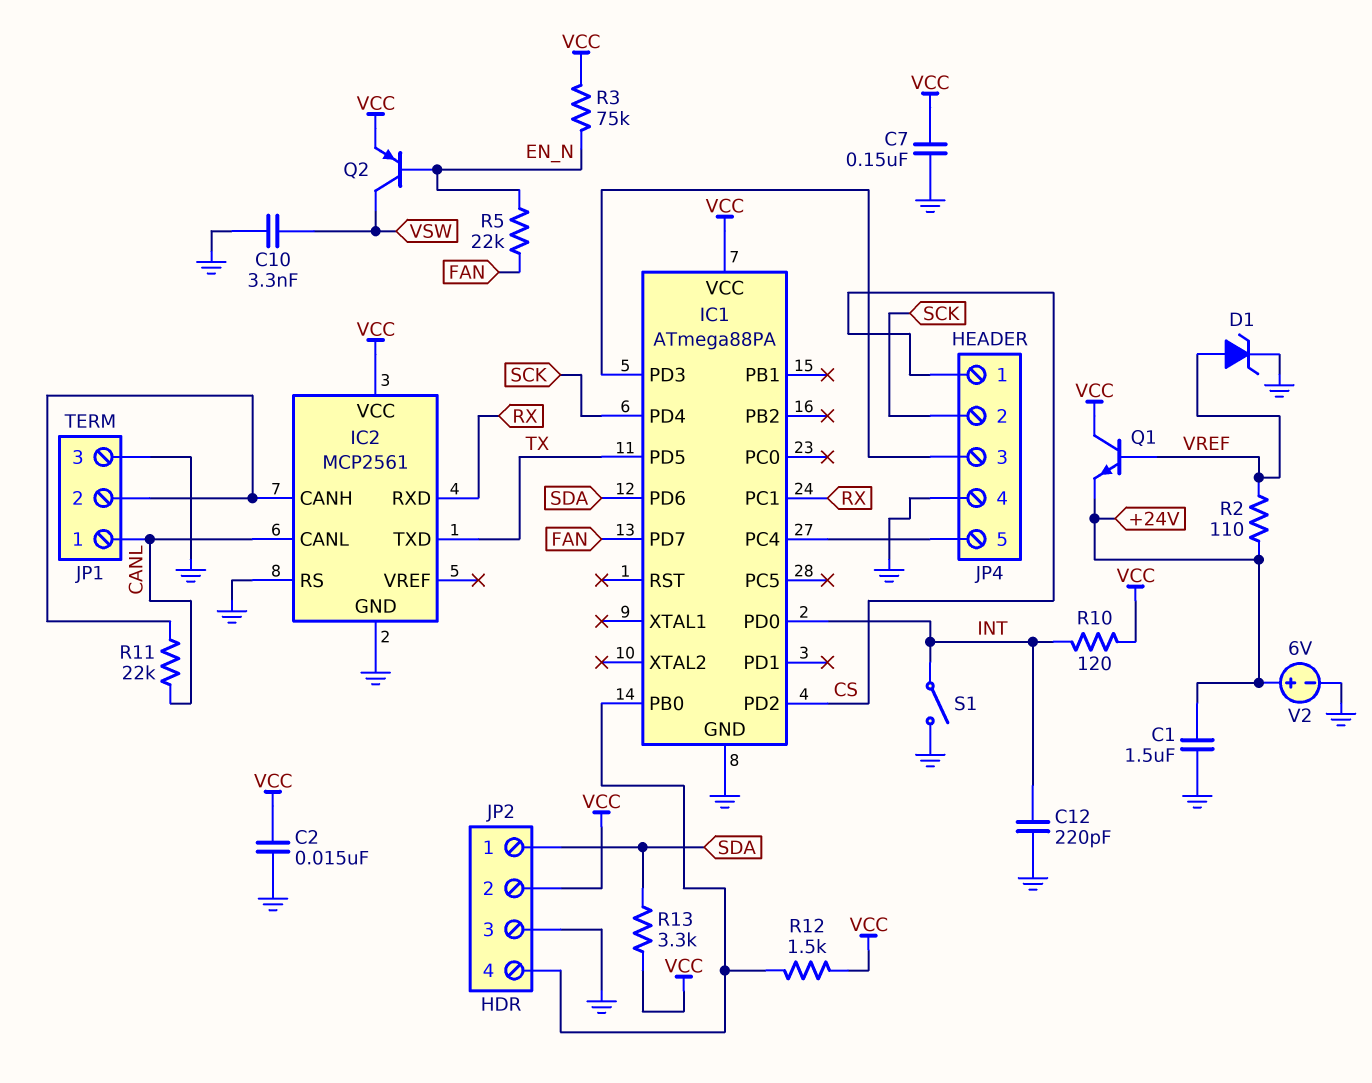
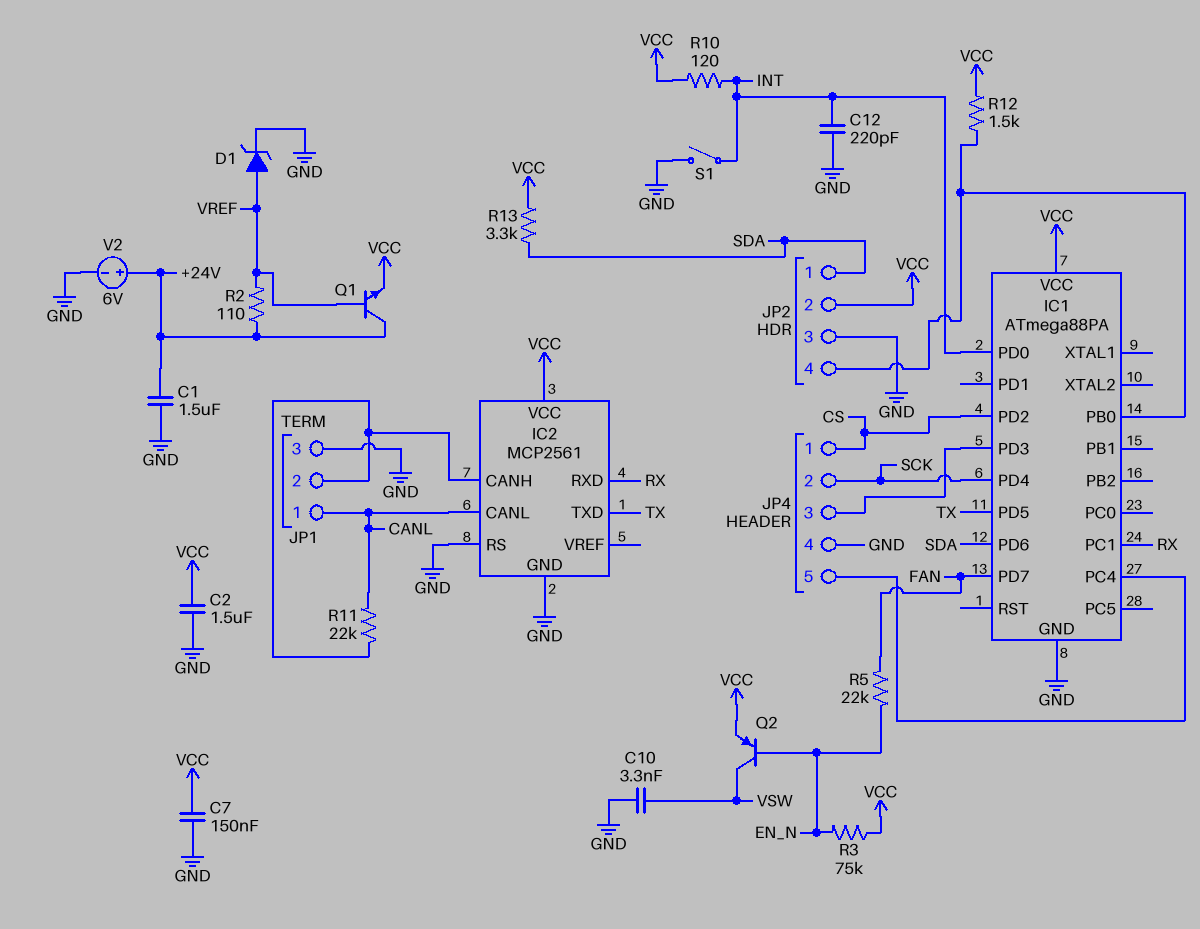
C2: 15nF (GND, VCC) -> 1.5uF (GND, VCC)
Q1: NPN (B VREF, C VCC, E +24V) -> NPN (B VREF, C +24V, E VCC)

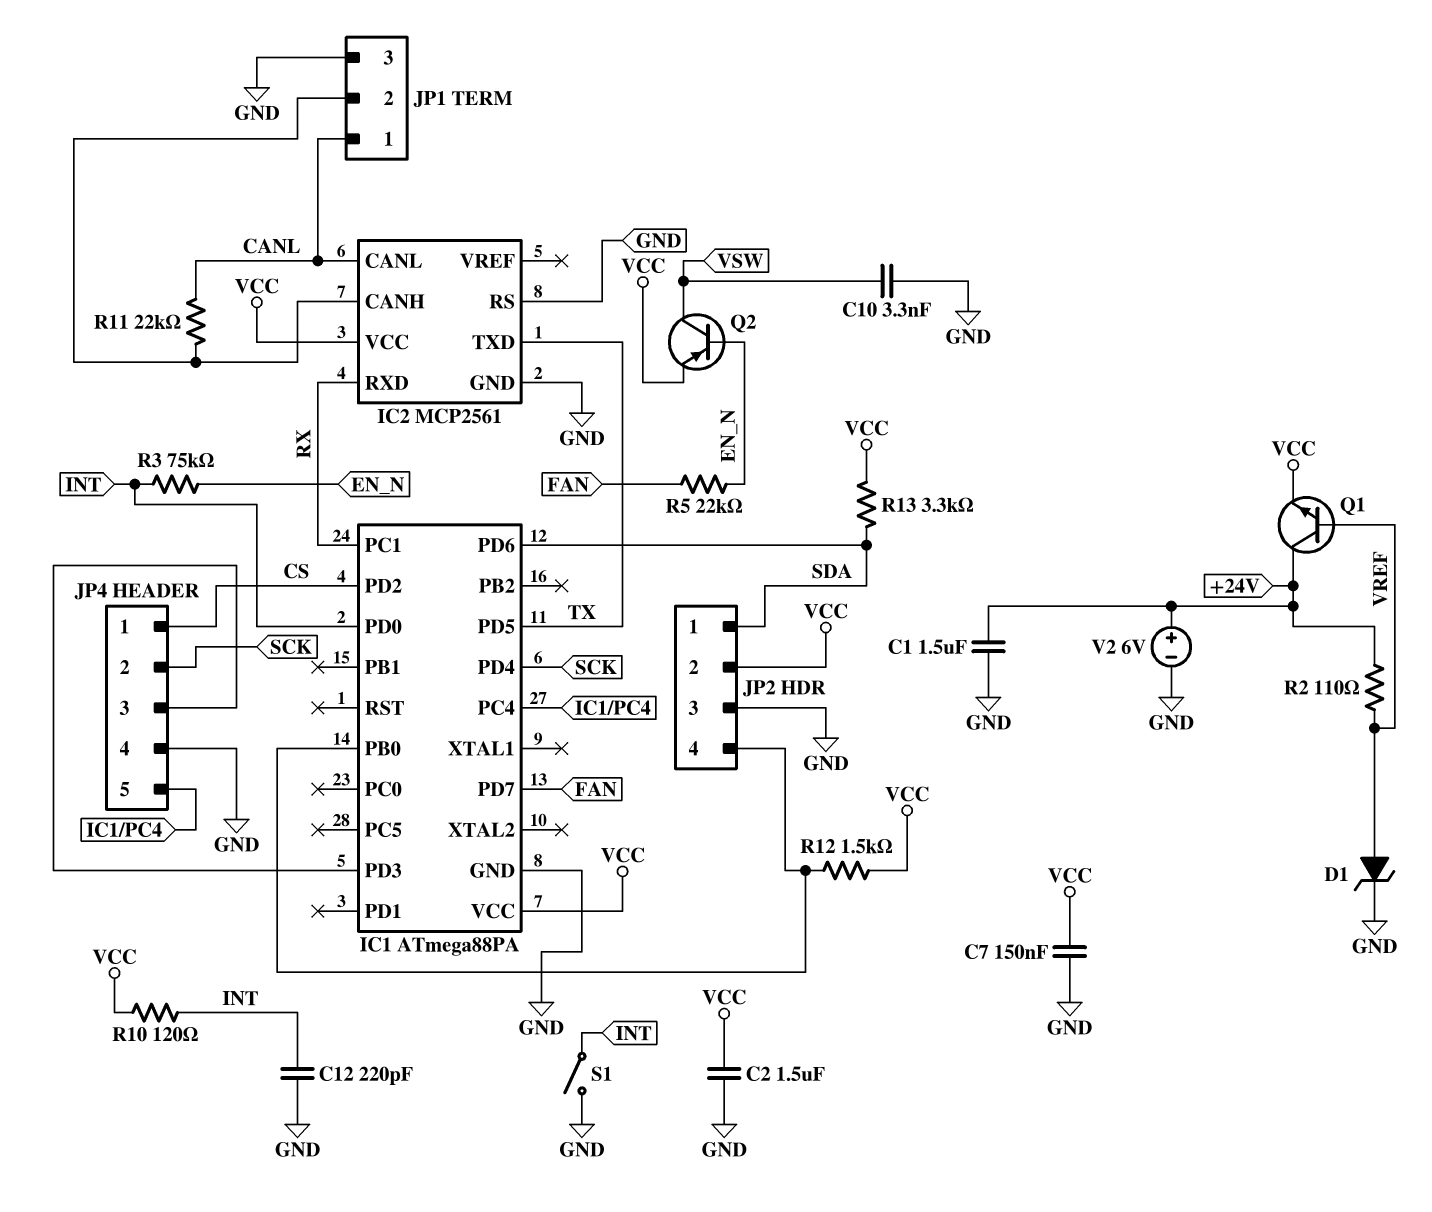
R3: 75k (EN_N, VCC) -> 75k (EN_N, INT)

